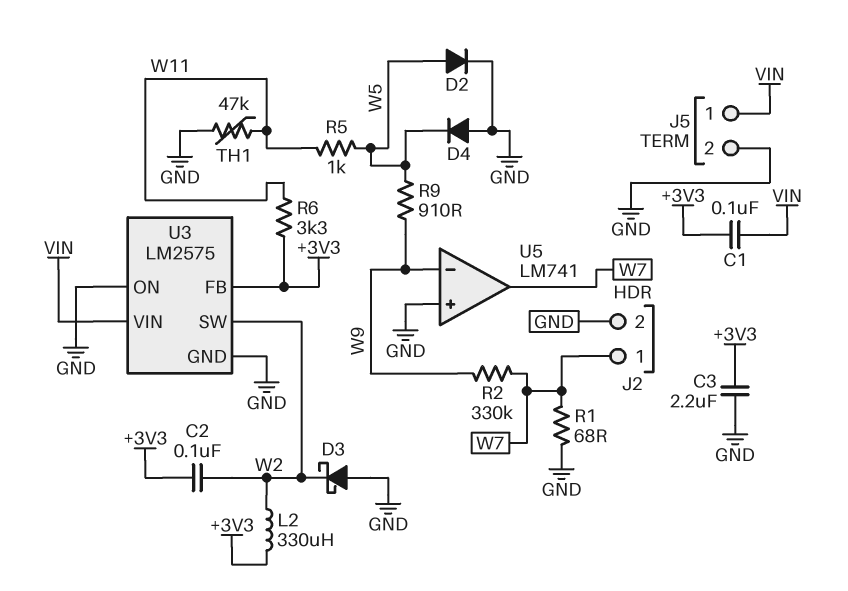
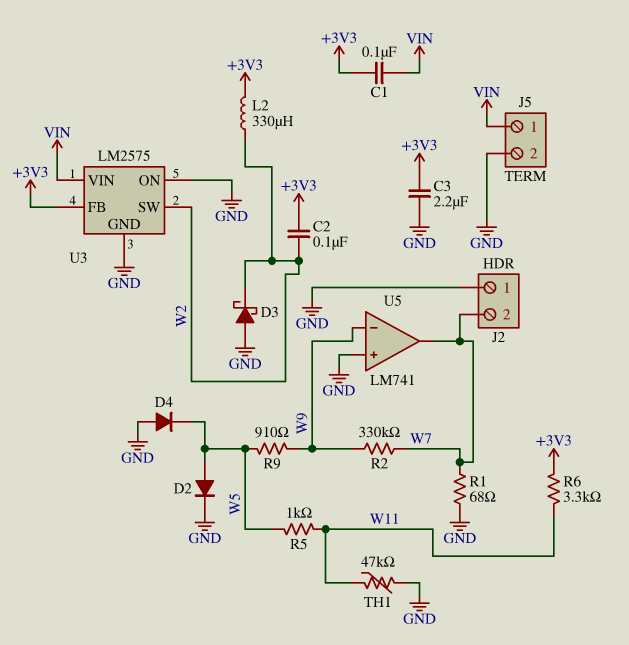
J2 pin 1: W7 -> GND
J2 pin 2: GND -> W7

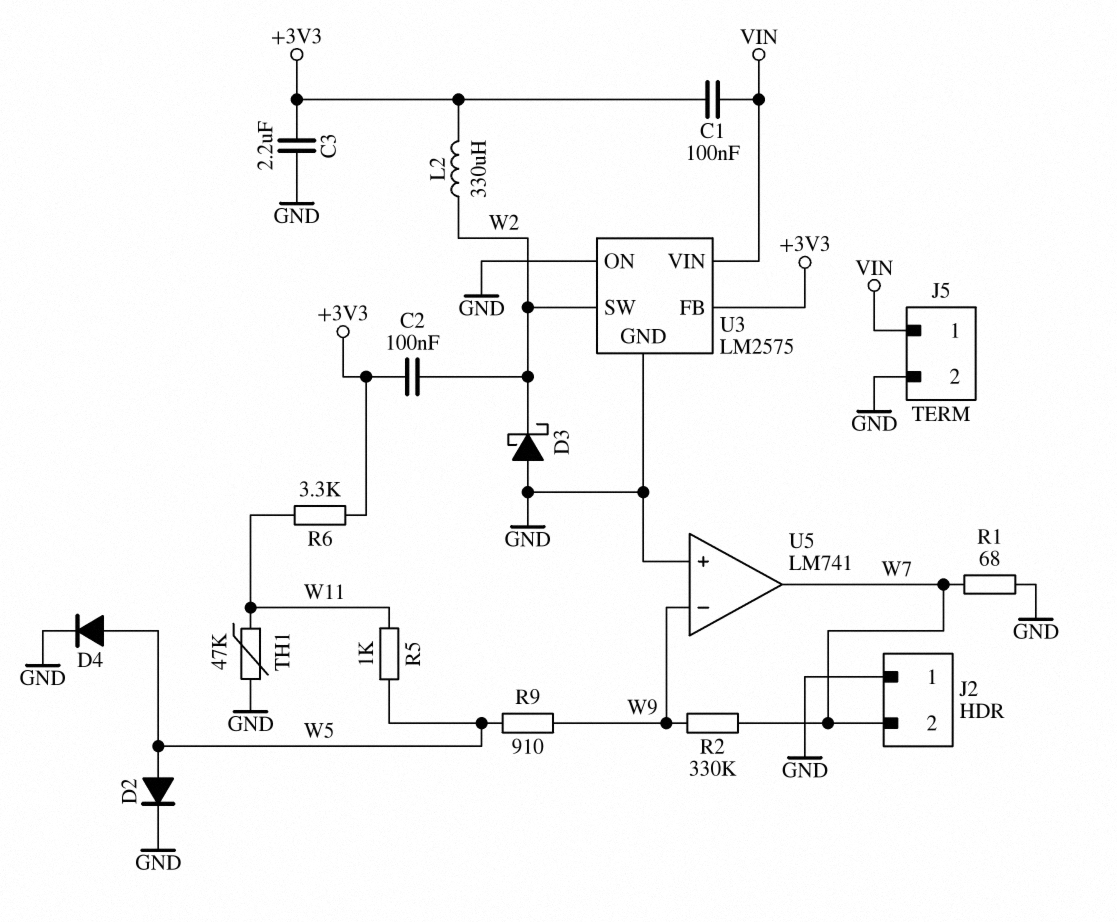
D4: diode (A GND, K W5) -> diode (A W5, K GND)

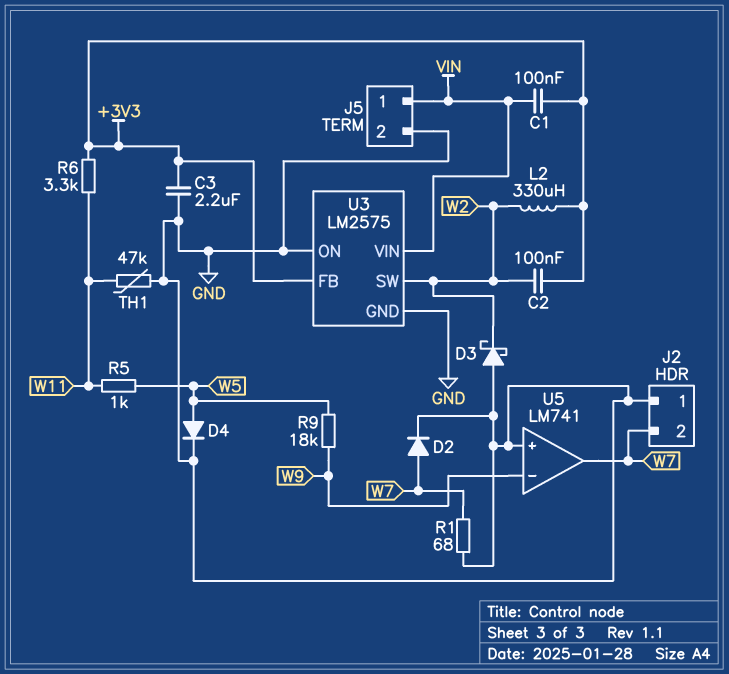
D2: diode (A W5, K GND) -> diode (A W7, K GND)
R2: 330k (W7, W9) -> none
R9: 910 (W5, W9) -> 18k (W5, W9)

